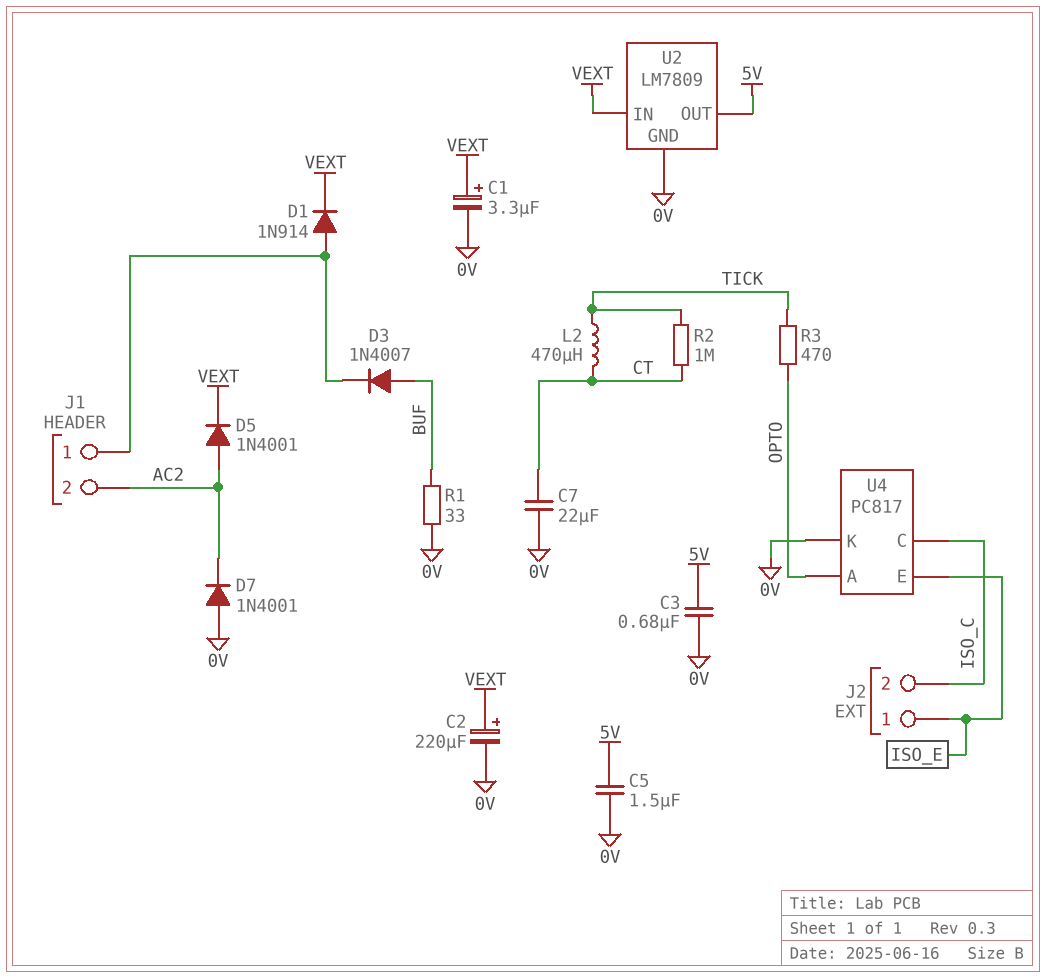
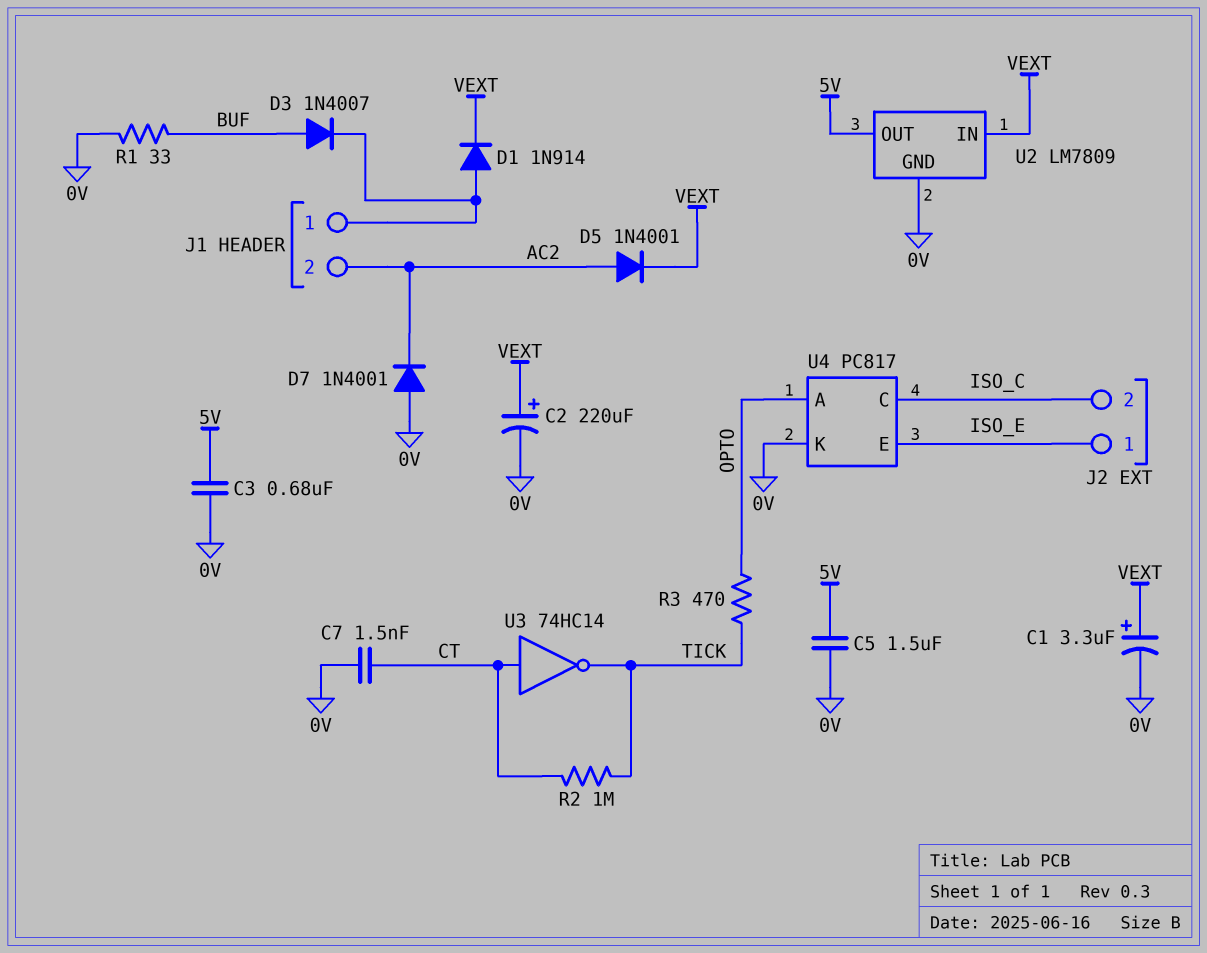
C7: 22uF (0V, CT) -> 1.5nF (0V, CT)
L2: 470uH (CT, TICK) -> none
U3: none -> NOT 74HC14 (in CT, out TICK)

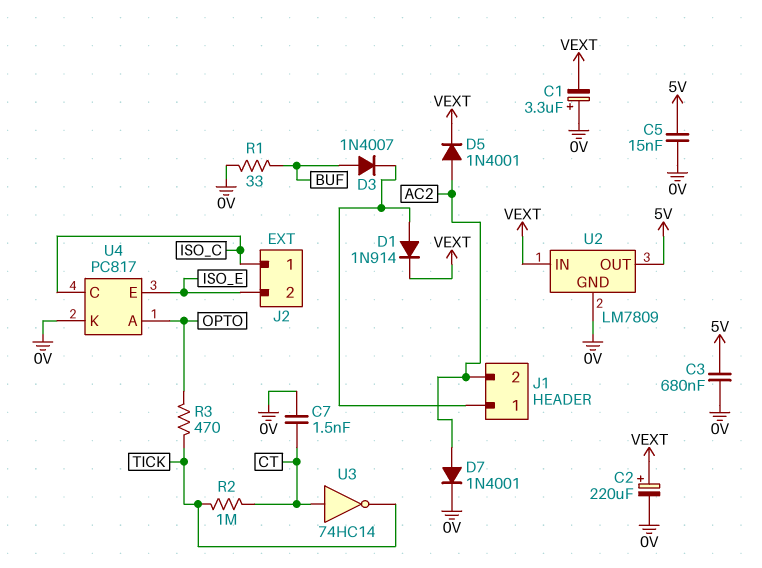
C1: 3.3uF (plus VEXT, minus 0V) -> 3.3uF (plus 0V, minus VEXT)
C5: 1.5uF (0V, 5V) -> 15nF (0V, 5V)
D7: diode 1N4001 (A 0V, K AC2) -> diode 1N4001 (A AC2, K 0V)
J2 pin 1: ISO_E -> ISO_C
J2 pin 2: ISO_C -> ISO_E

